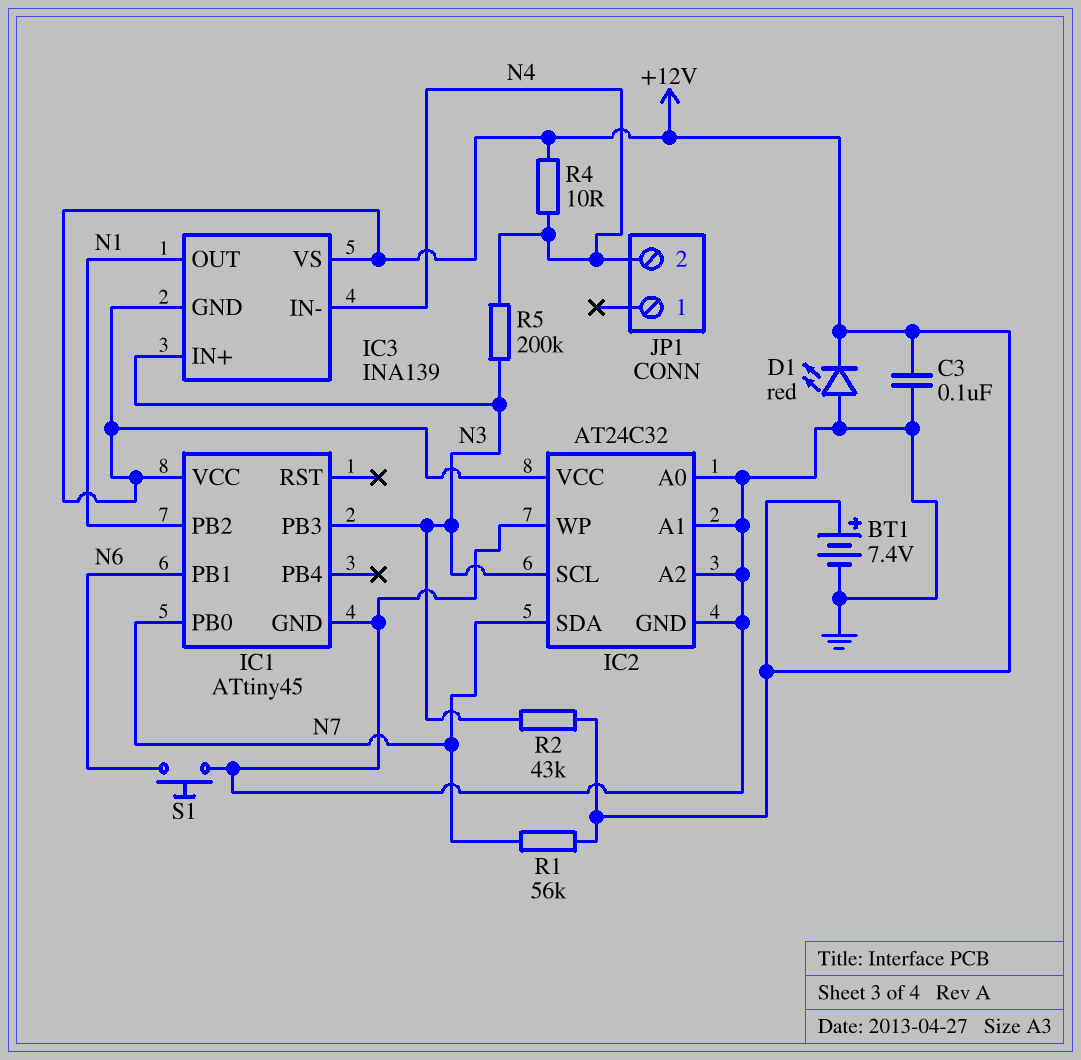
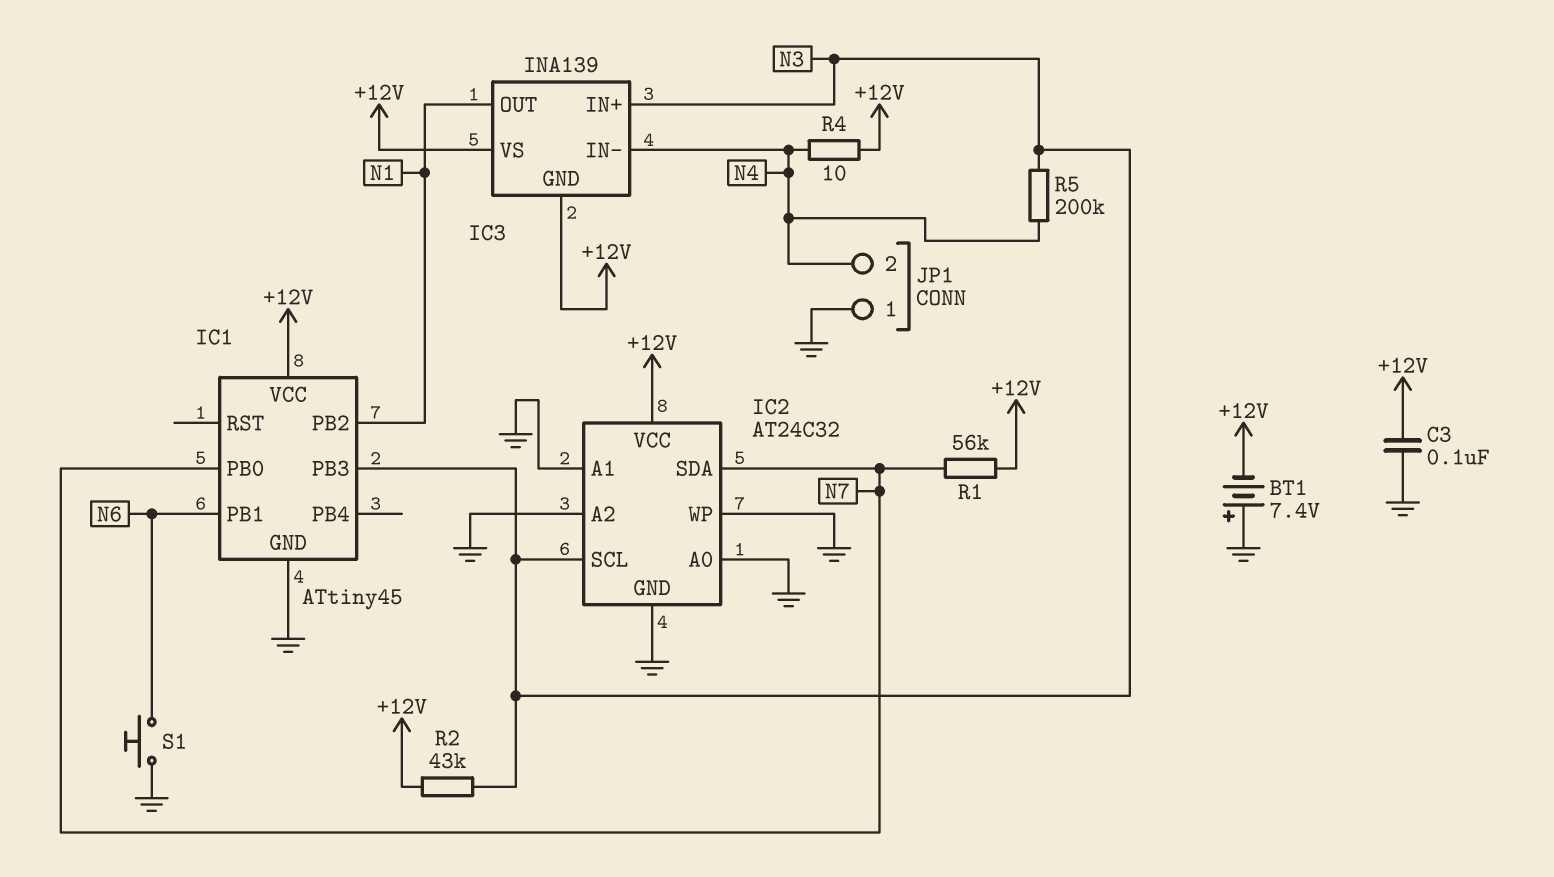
BT1: 7.4V (plus +12V, minus GND) -> 7.4V (plus GND, minus +12V)
D1: LED red (A GND, K +12V) -> none
JP1 pin 1: none -> GND

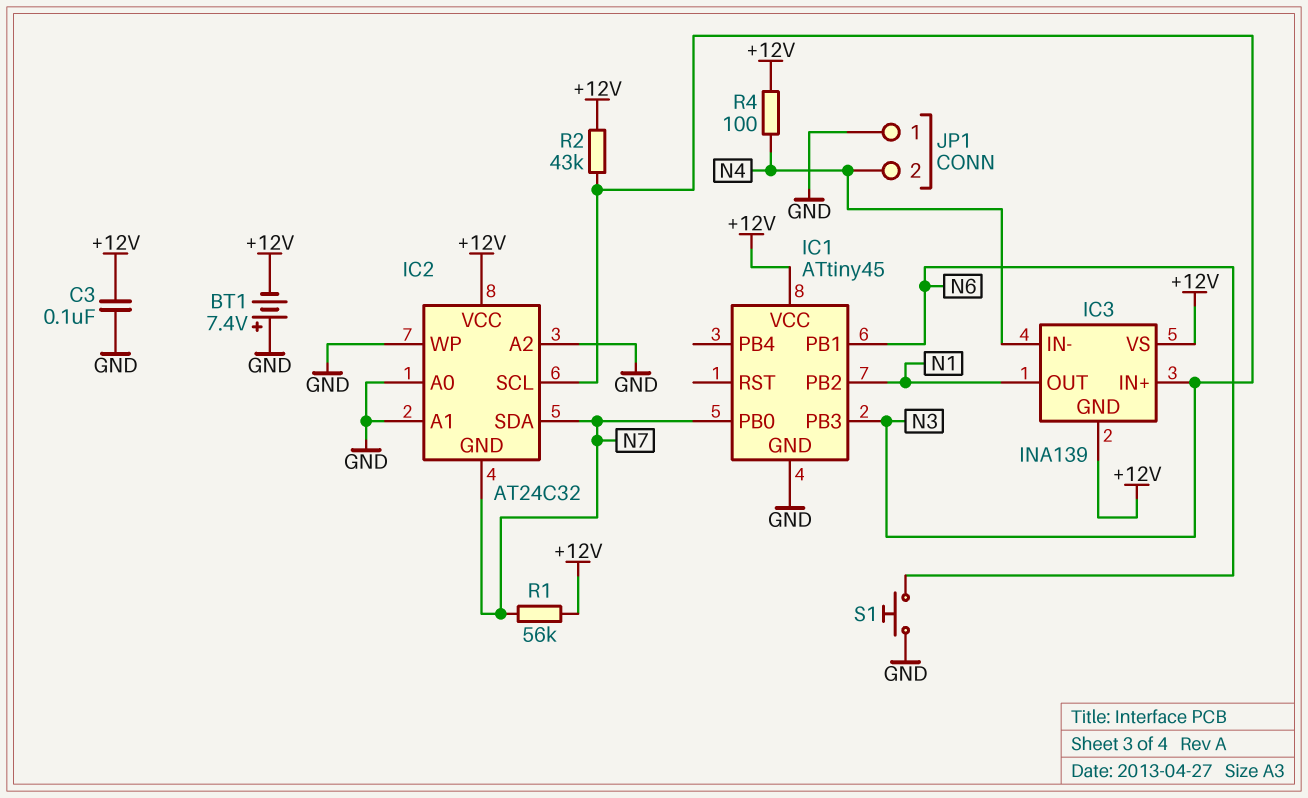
IC2 pin GND: GND -> N7
R4: 10 (+12V, N4) -> 100 (+12V, N4)
R5: 200k (N3, N4) -> none

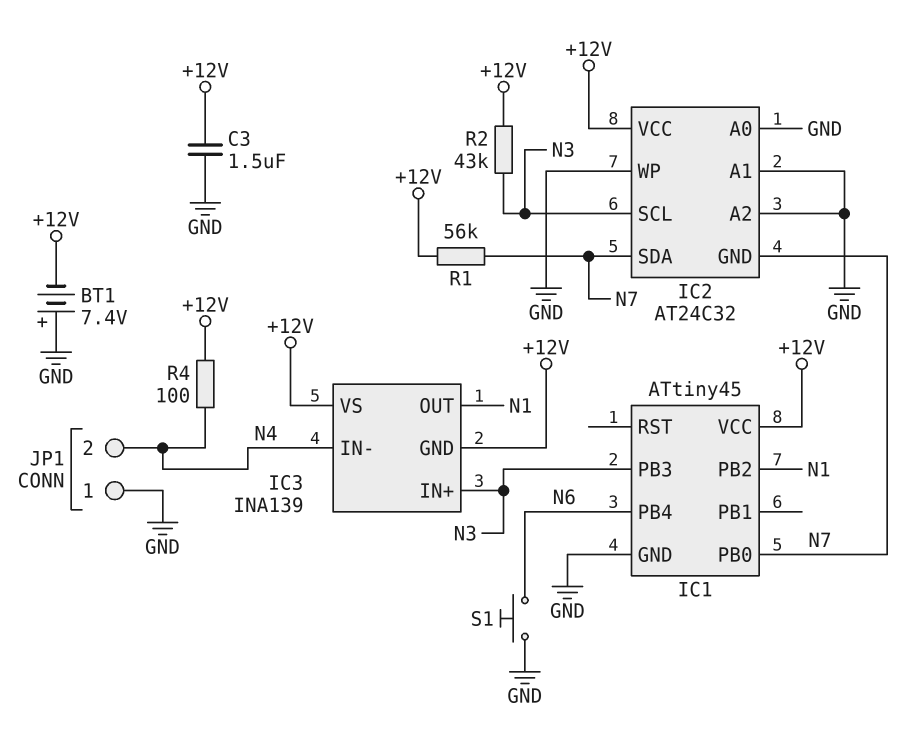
C3: 100nF (+12V, GND) -> 1.5uF (+12V, GND)
IC1 pin PB1: N6 -> none
IC1 pin PB4: none -> N6

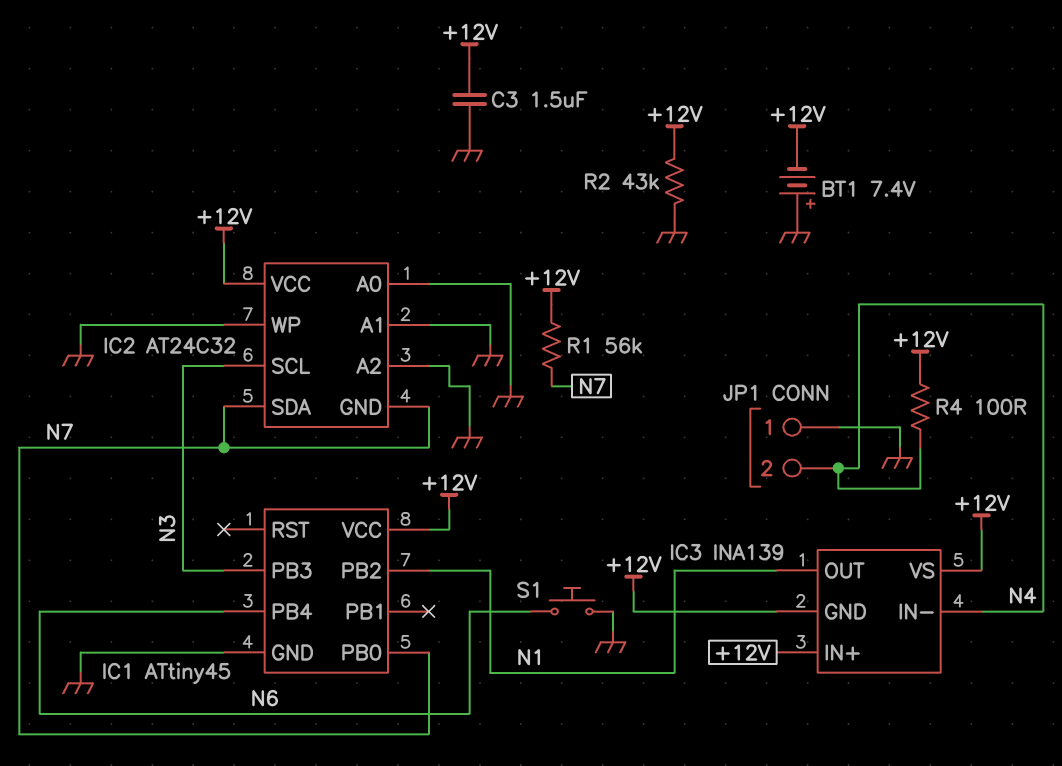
IC3 pin IN+: N3 -> +12V
R2: 43k (+12V, N3) -> 43k (+12V, GND)

